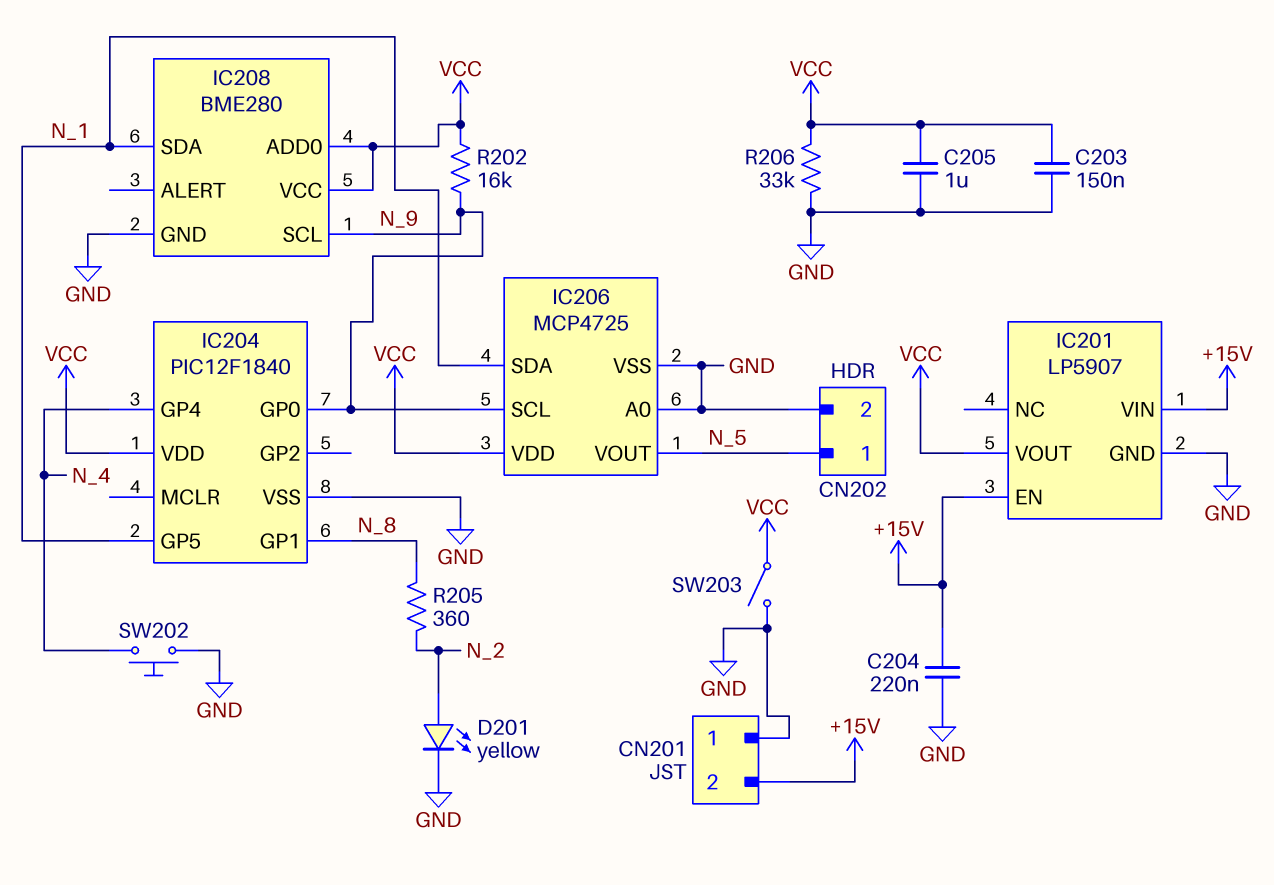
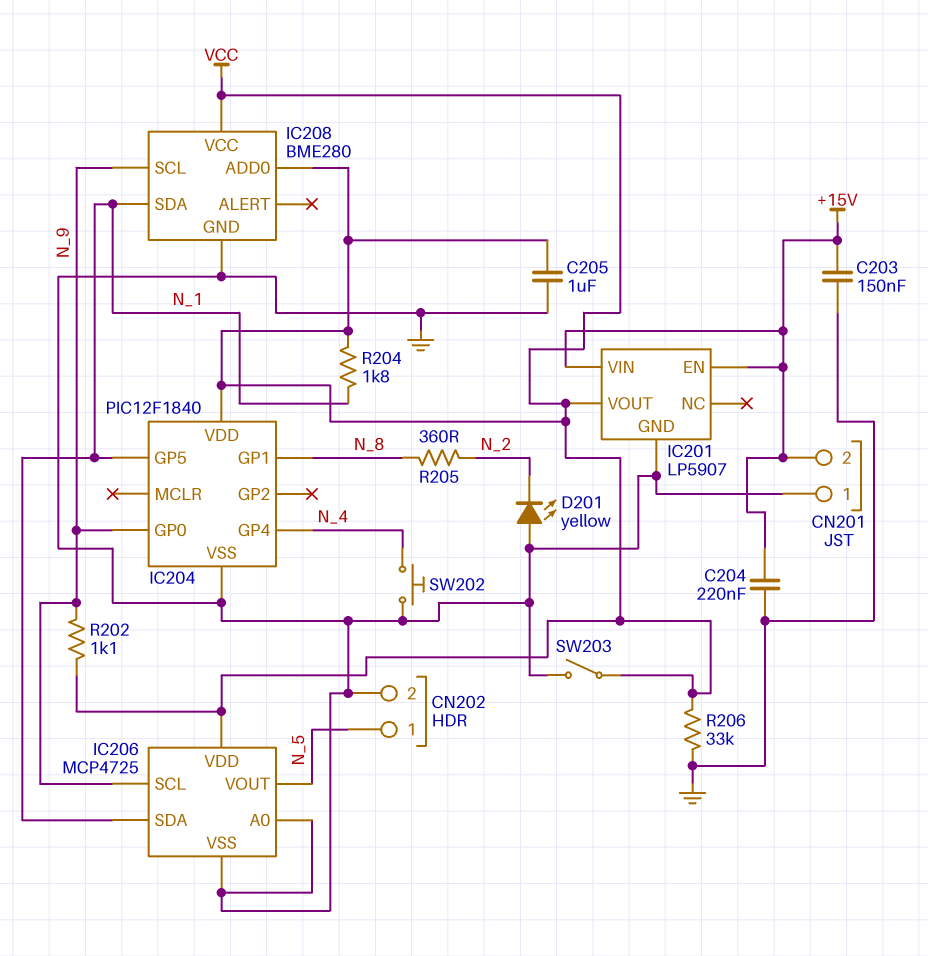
C203: 150nF (GND, VCC) -> 150nF (+15V, GND)
D201: LED yellow (A N_2, K GND) -> LED yellow (A GND, K N_2)
R202: 16k (N_9, VCC) -> 1.1k (N_9, VCC)
R204: none -> 1.8k (N_1, VCC)

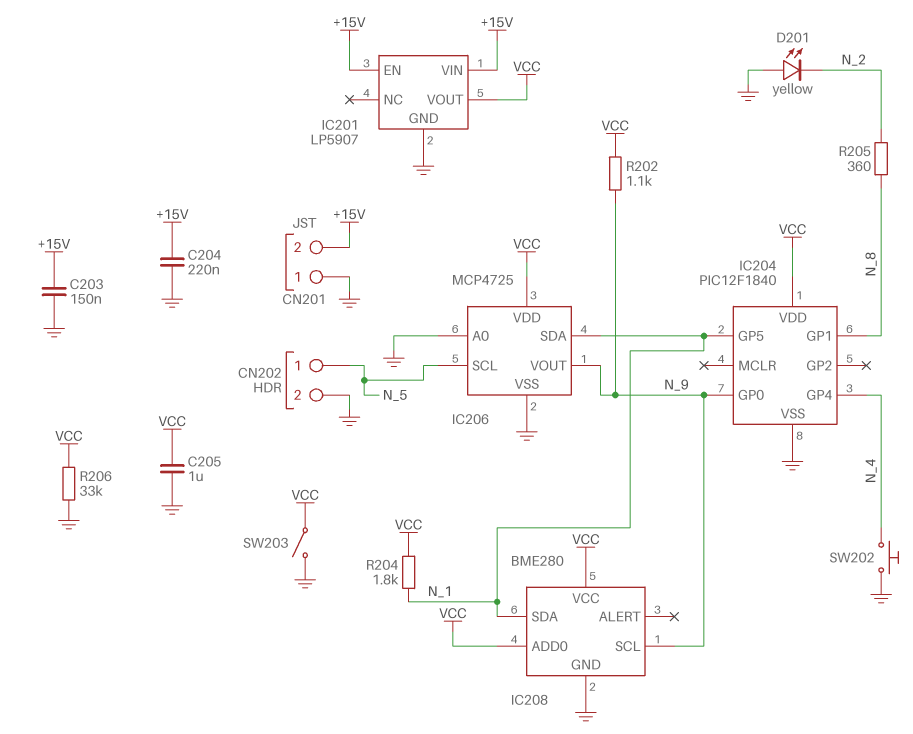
IC206 pin SCL: N_9 -> N_5
IC206 pin VOUT: N_5 -> N_9

